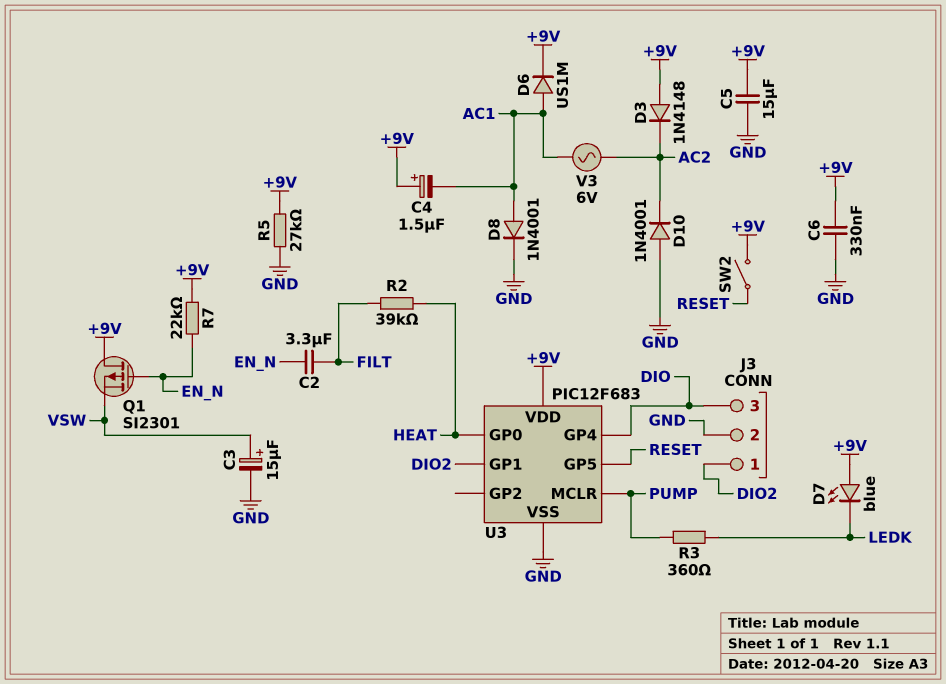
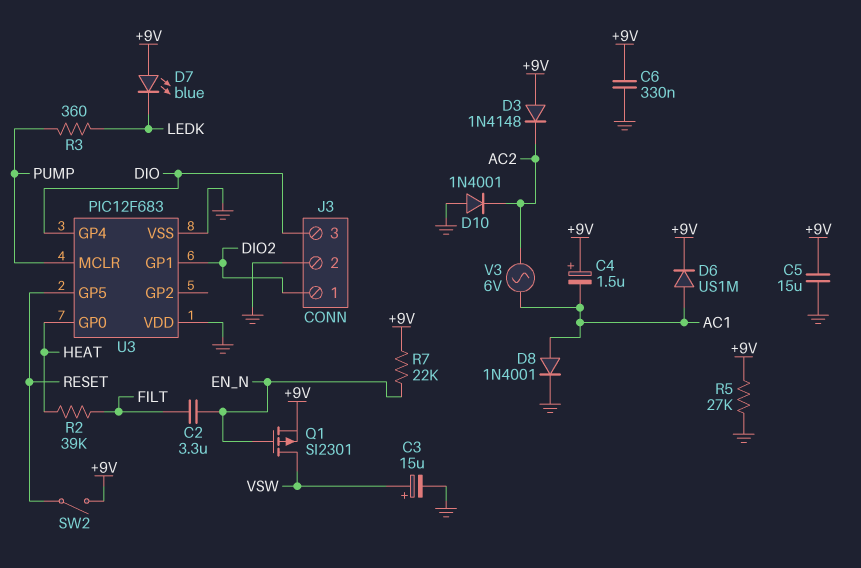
Q1: PMOS SI2301 (G EN_N, D +9V, S VSW) -> PMOS SI2301 (G EN_N, D VSW, S +9V)
U3 pin VDD: +9V -> GND

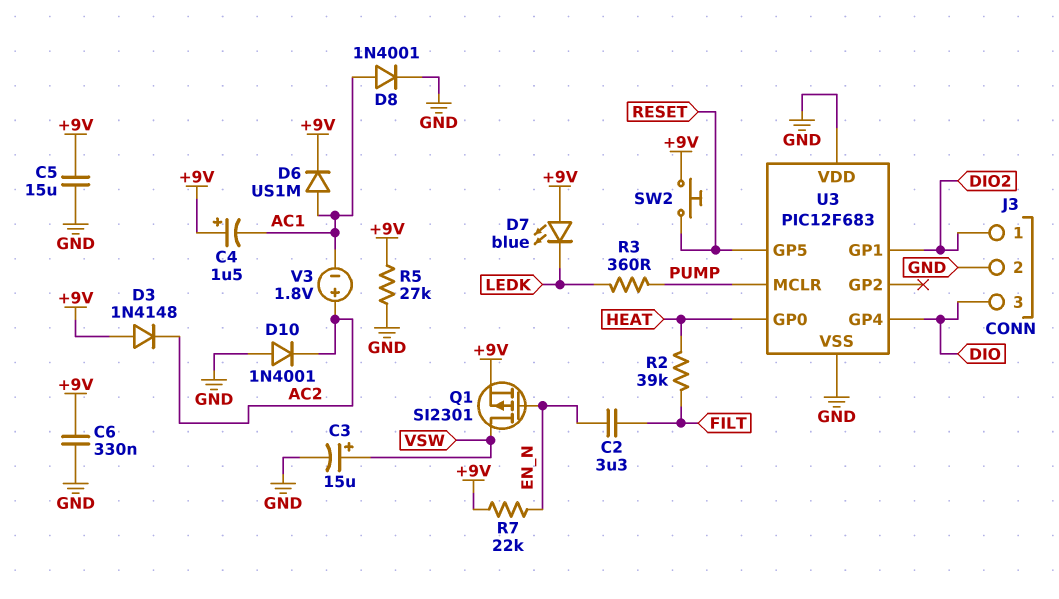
SW2: switch (+9V, RESET) -> button (+9V, RESET)
V3: AC 6V (AC1, AC2) -> 1.8V (plus AC2, minus AC1)

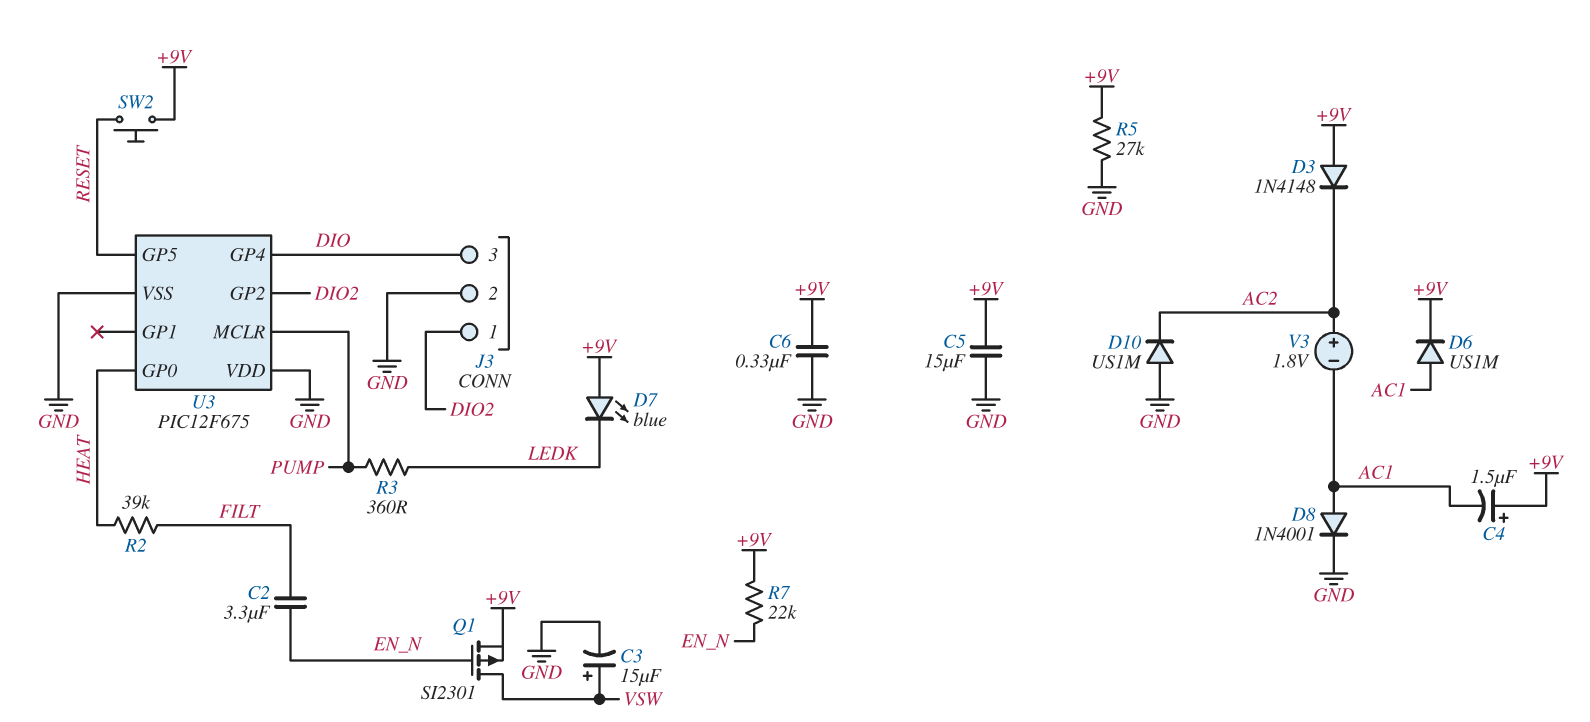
D10: diode 1N4001 (A GND, K AC2) -> diode US1M (A GND, K AC2)
U3: PIC12F683 -> PIC12F675
U3 pin GP1: DIO2 -> none
U3 pin GP2: none -> DIO2

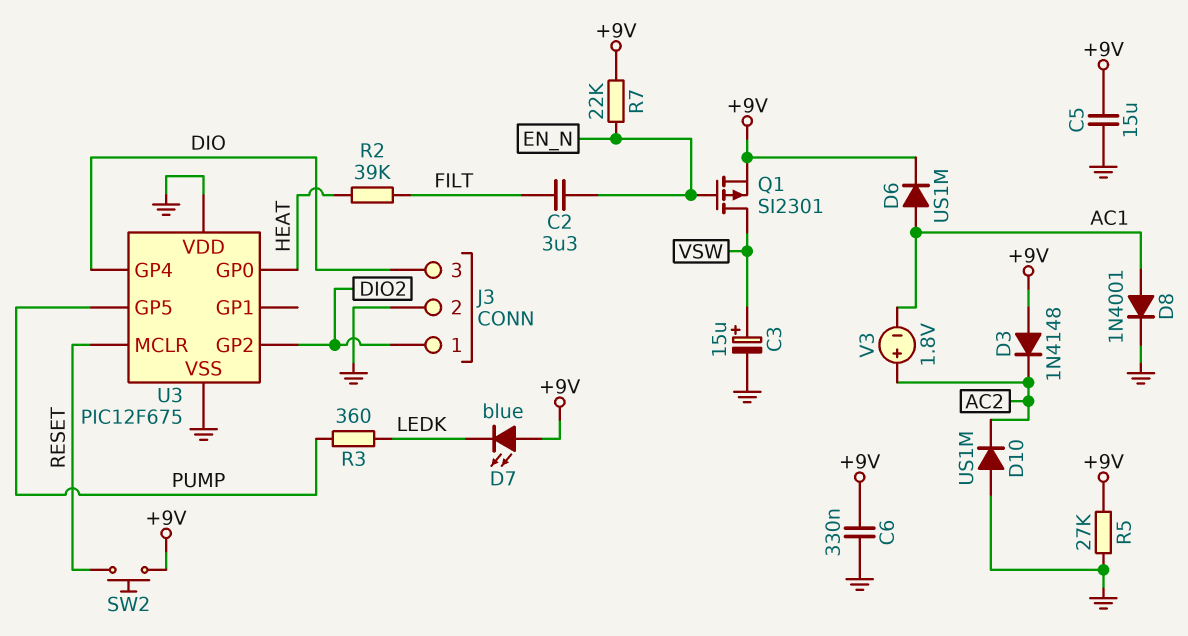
C4: 1.5uF (plus +9V, minus AC1) -> none
U3 pin GP5: RESET -> PUMP
U3 pin MCLR: PUMP -> RESET

